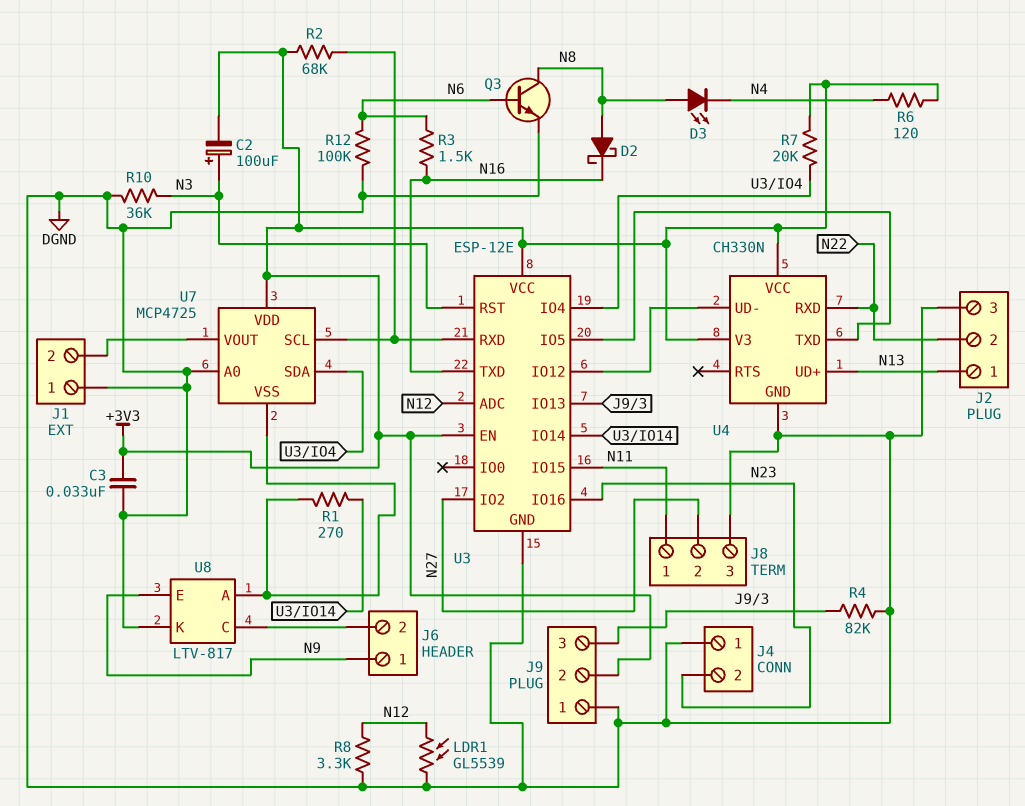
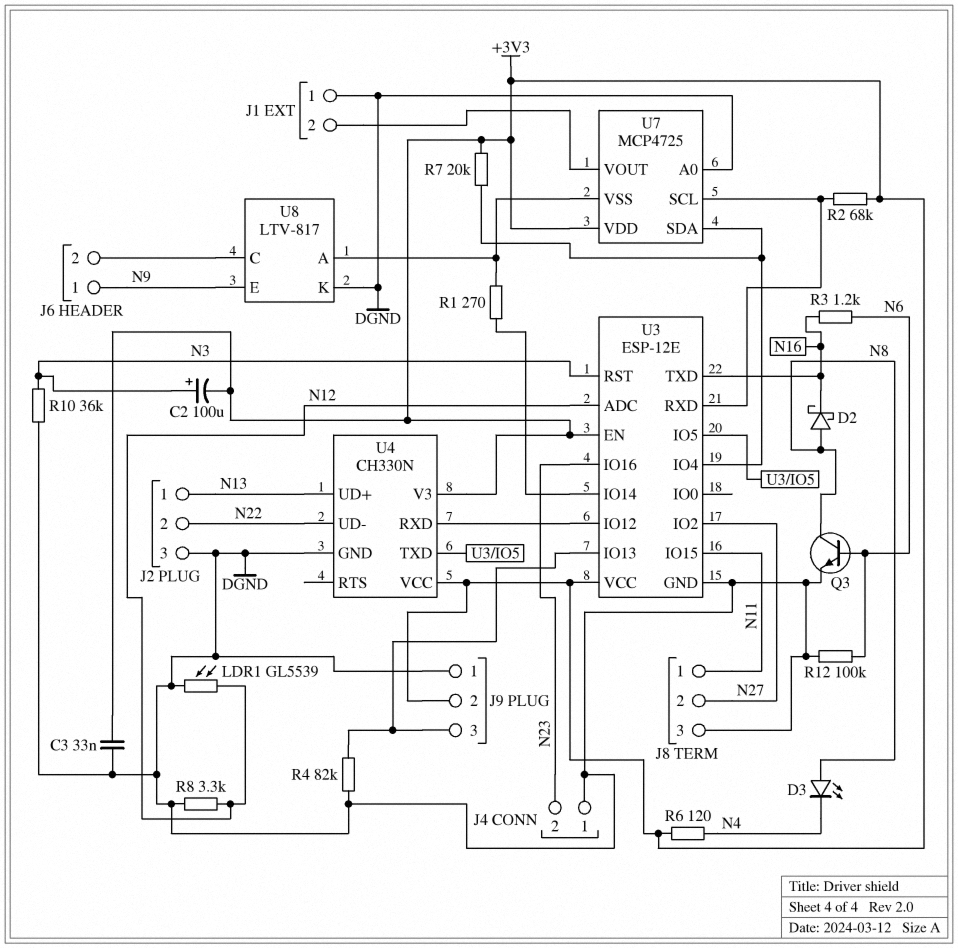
R3: 1.5k (N6, N16) -> 1.2k (N6, N16)
U4 pin RXD: N22 -> U3/IO12
U4 pin UD-: U3/IO12 -> N22

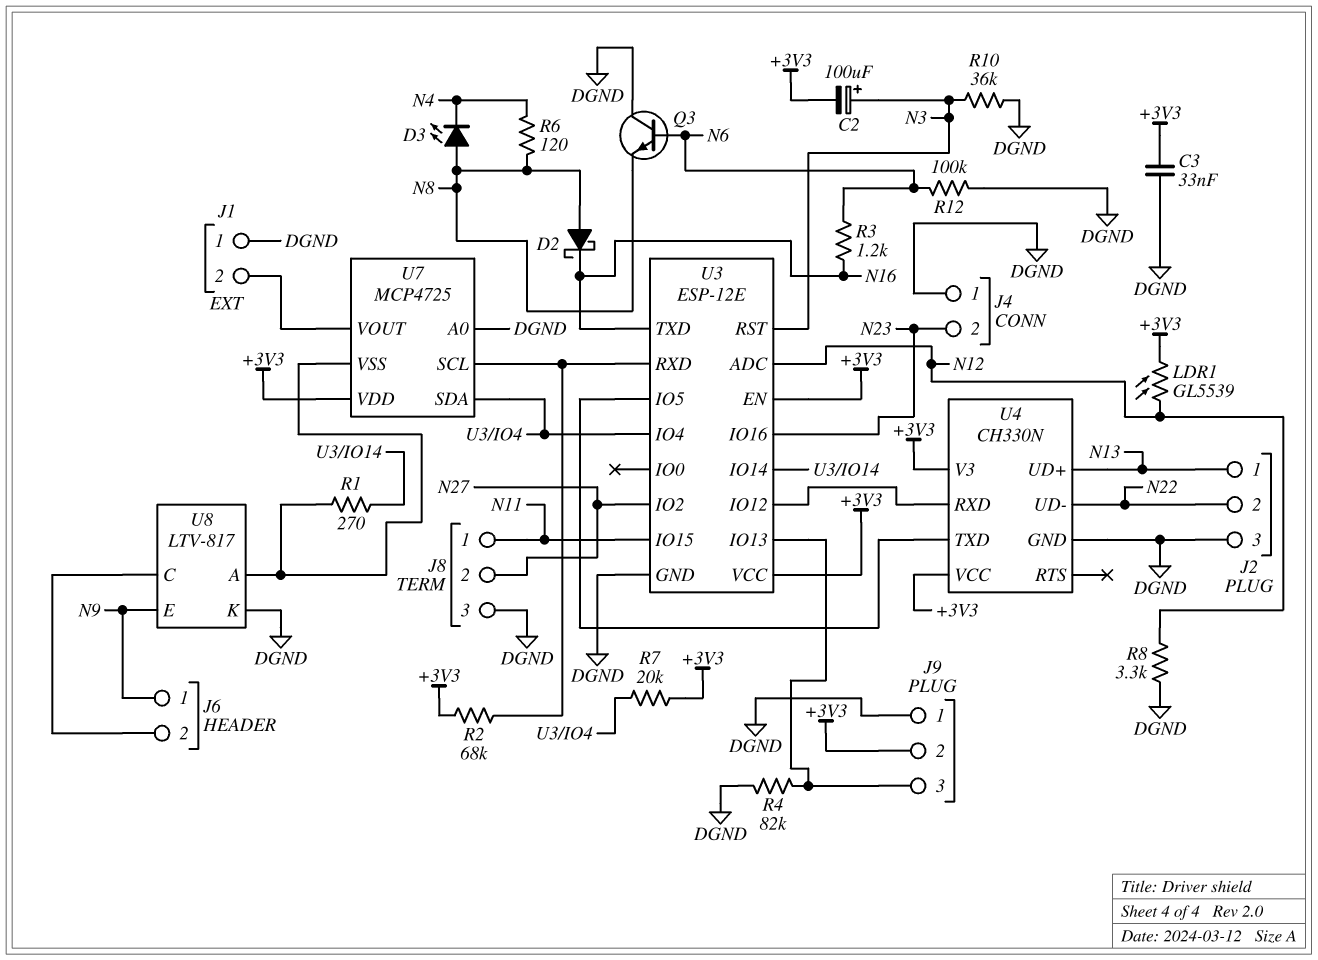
LDR1: GL5539 (DGND, N12) -> GL5539 (+3V3, N12)
Q3: NPN (B N6, C N8, E DGND) -> NPN (B N6, C DGND, E N8)
R6: 120 (+3V3, N4) -> 120 (N4, N8)

